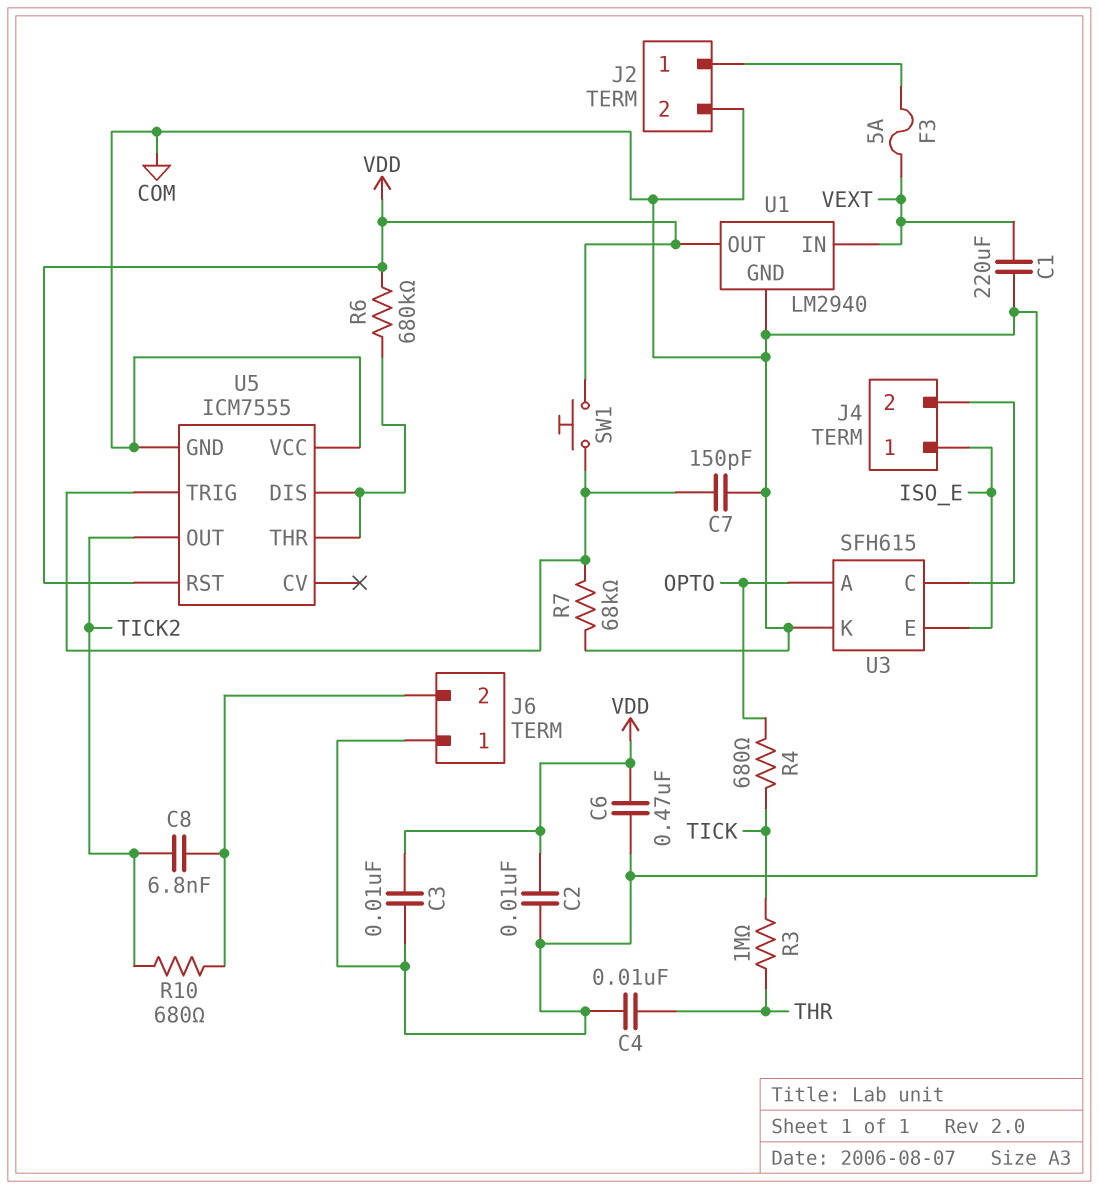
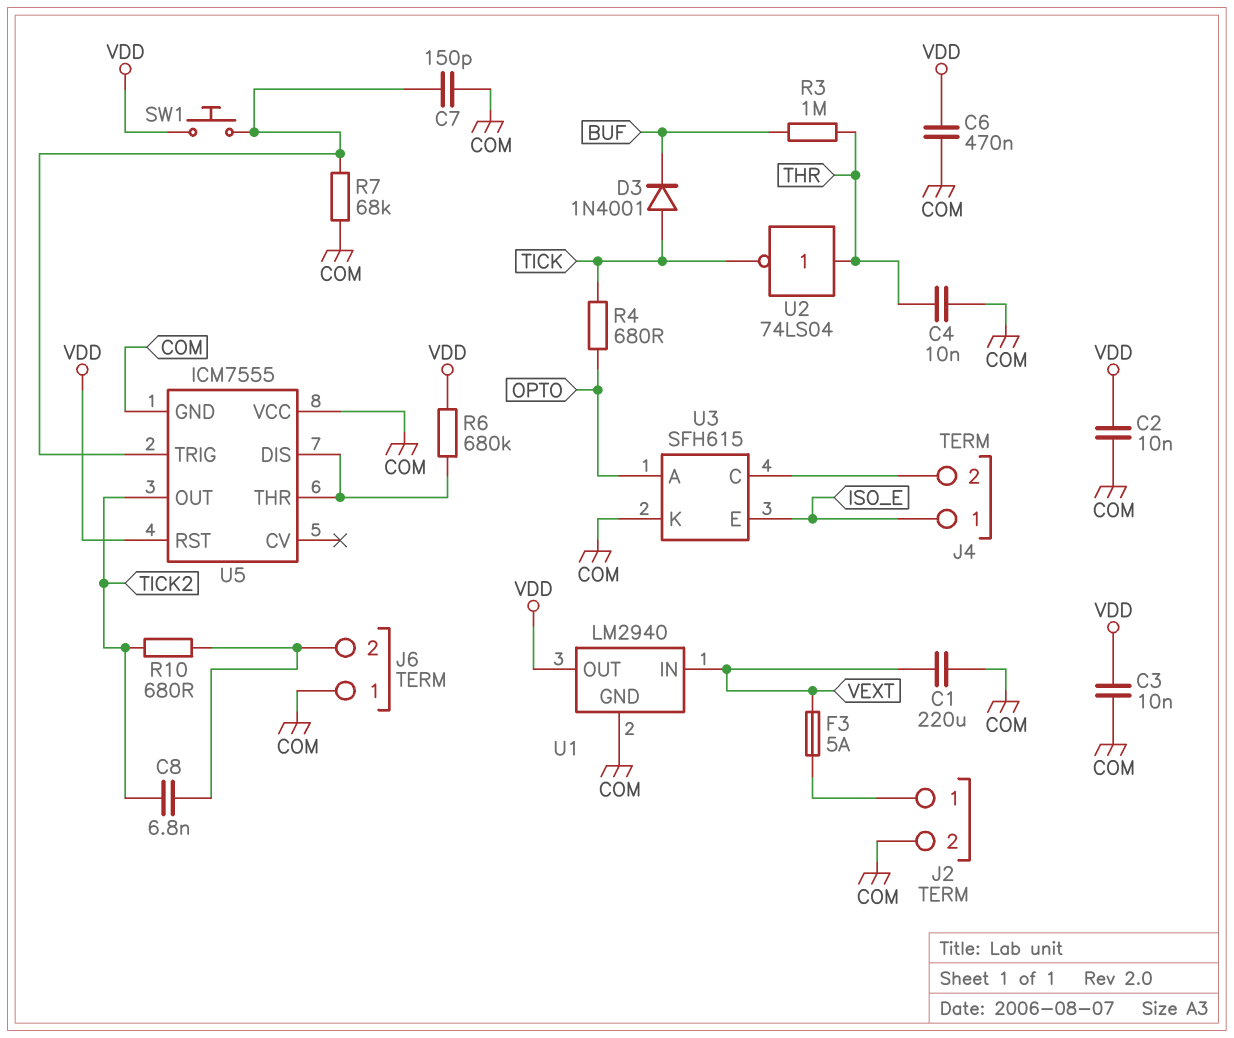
D3: none -> diode 1N4001 (A TICK, K BUF)
R3: 1M (THR, TICK) -> 1M (BUF, THR)
U2: none -> NOT 74LS04 (in THR, out TICK)

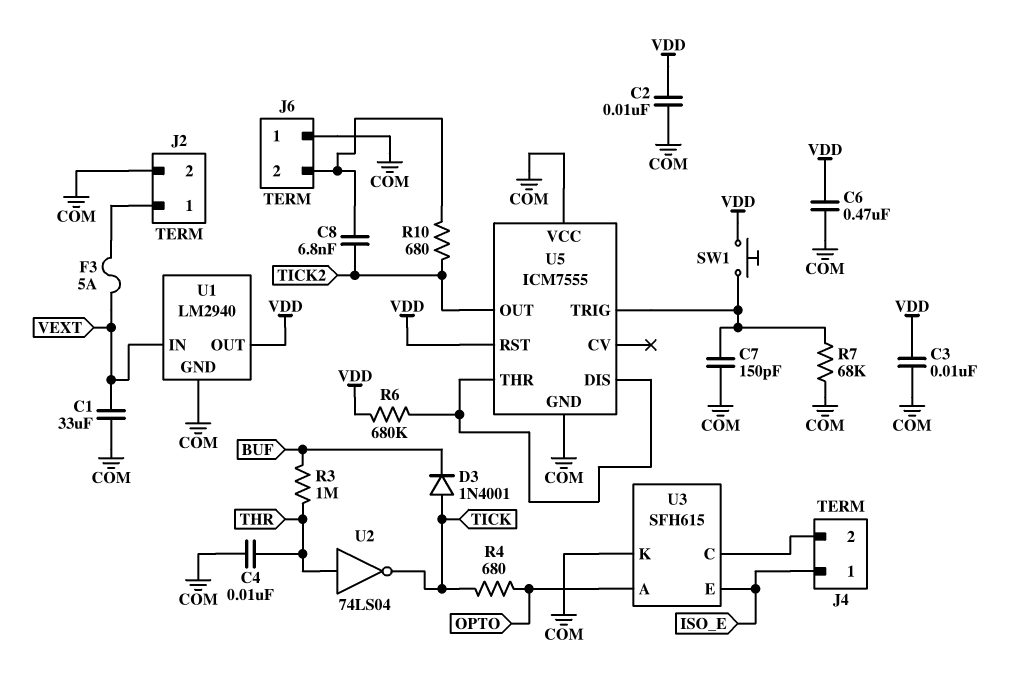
C1: 220uF (COM, VEXT) -> 33uF (COM, VEXT)

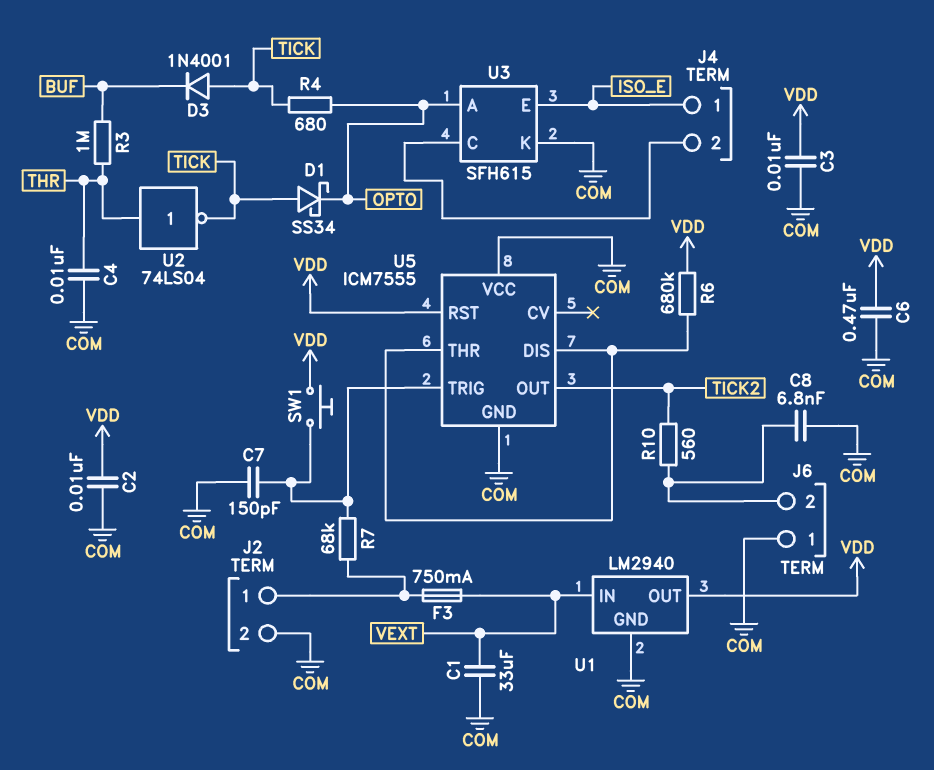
C8: 6.8nF (J6/2, TICK2) -> 6.8nF (COM, J6/2)
D1: none -> schottky SS34 (A TICK, K OPTO)
F3: 5A (J2/1, VEXT) -> 750mA (J2/1, VEXT)
R7: 68k (COM, U5/TRIG) -> 68k (J2/1, U5/TRIG)
R10: 680 (J6/2, TICK2) -> 560 (J6/2, TICK2)

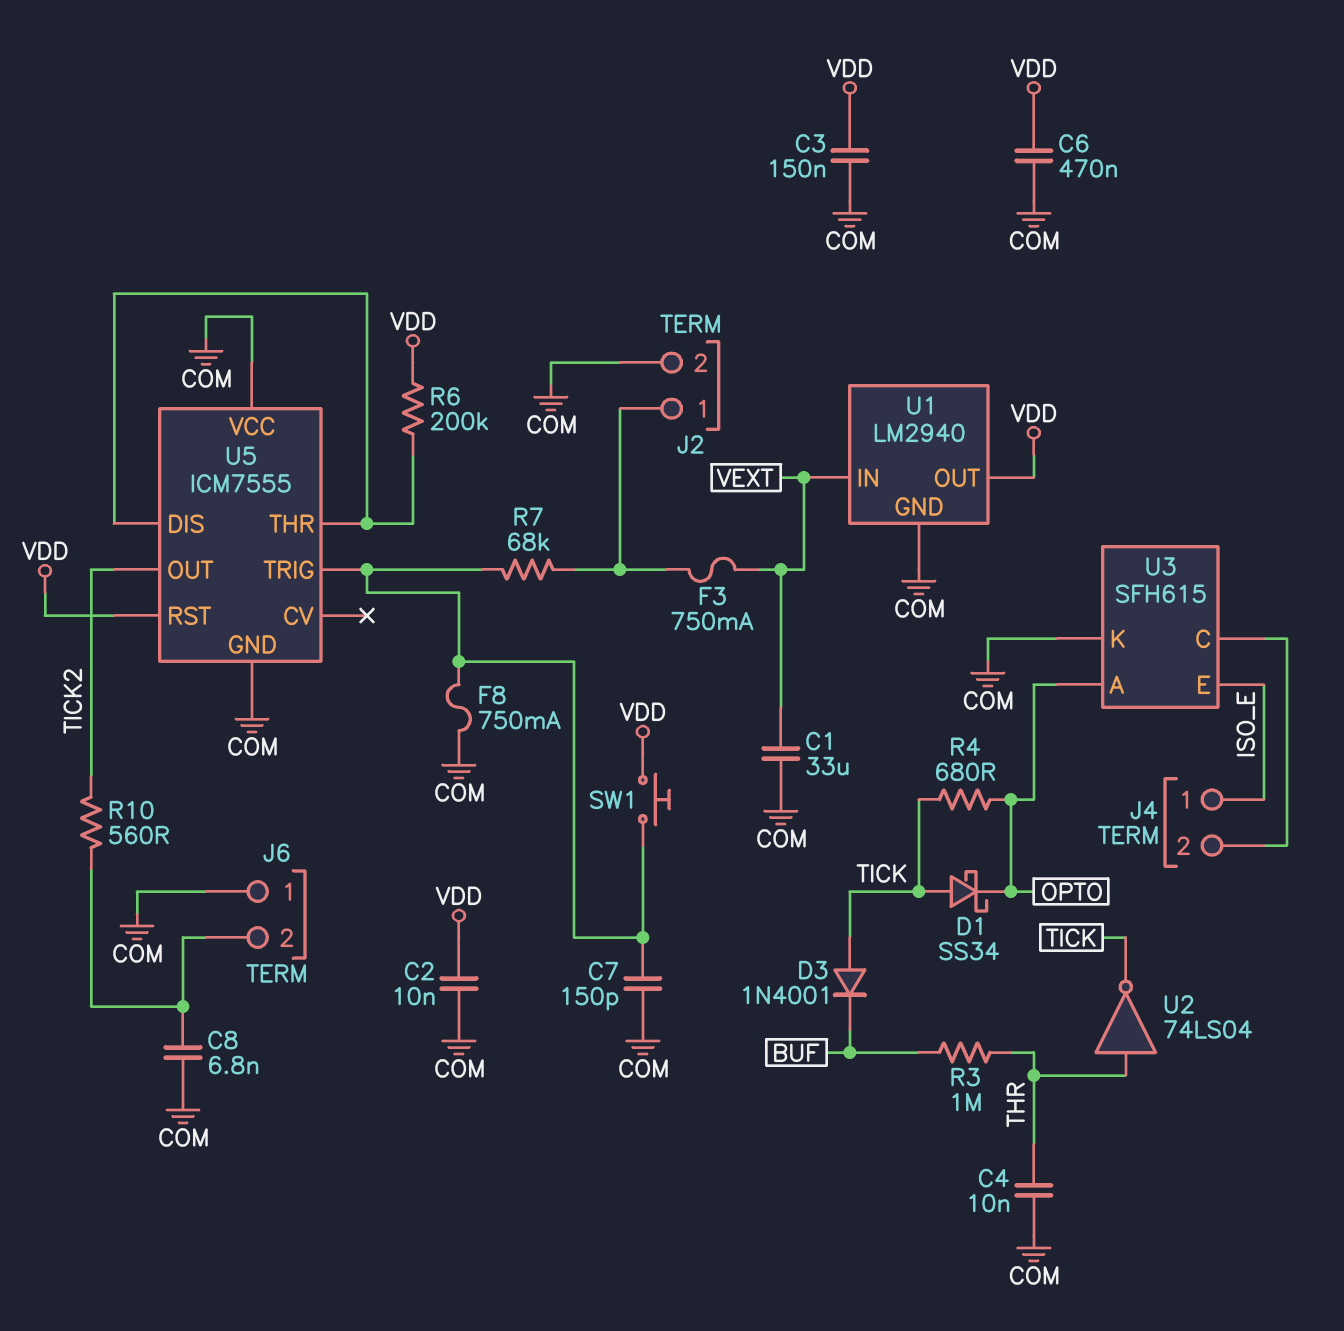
C3: 10nF (COM, VDD) -> 150nF (COM, VDD)
F8: none -> 750mA (COM, U5/TRIG)
R6: 680k (U5/DIS, VDD) -> 200k (U5/DIS, VDD)

